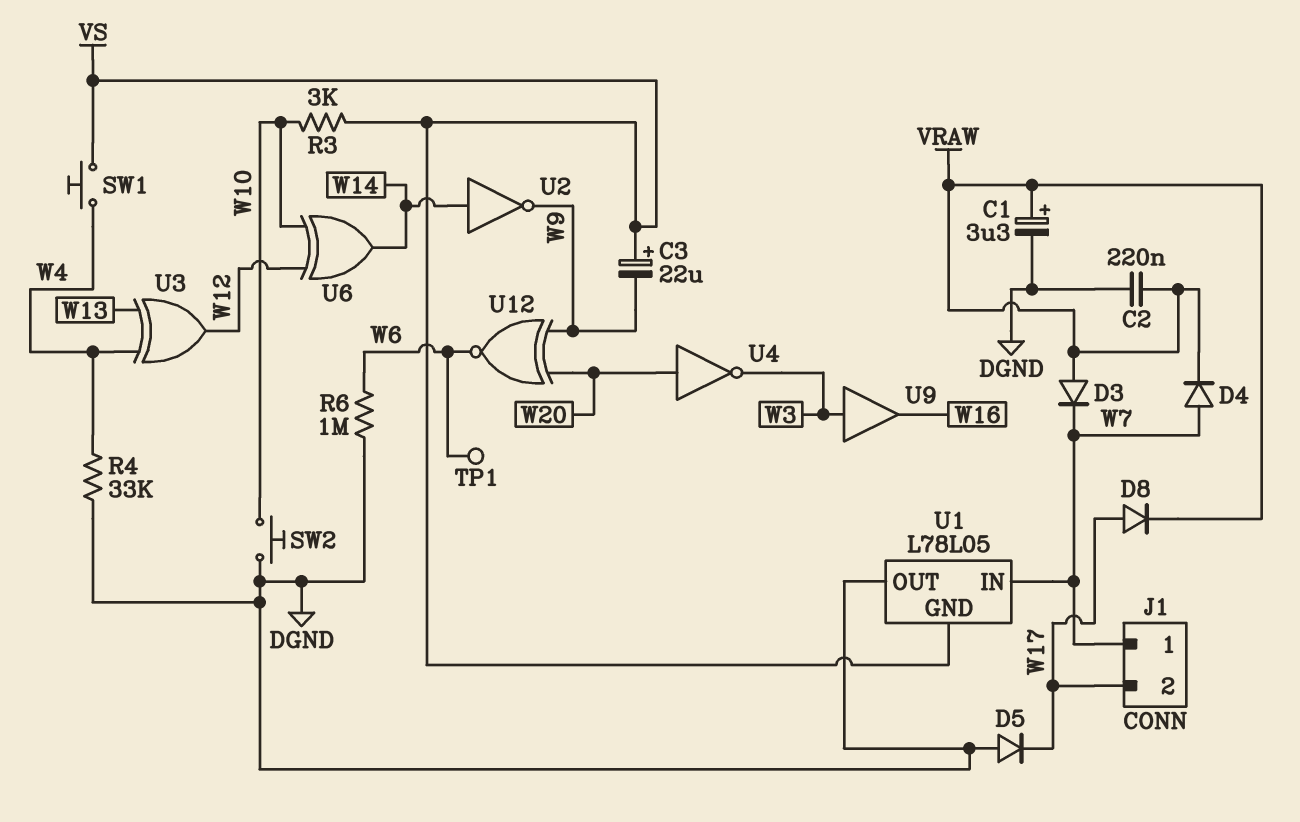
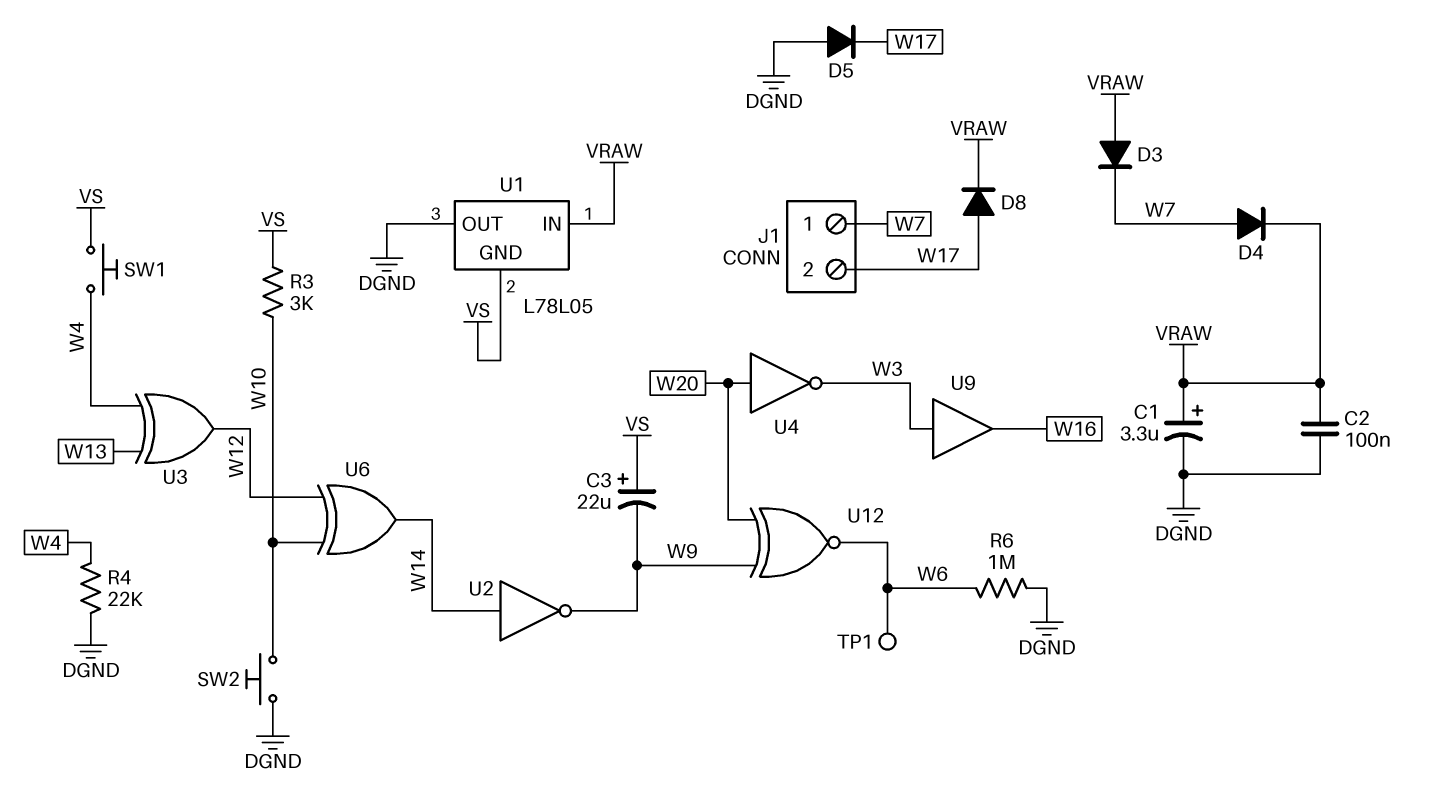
C2: 220nF (DGND, VRAW) -> 100nF (DGND, VRAW)
R4: 33k (DGND, W4) -> 22k (DGND, W4)
U1 pin IN: W7 -> VRAW

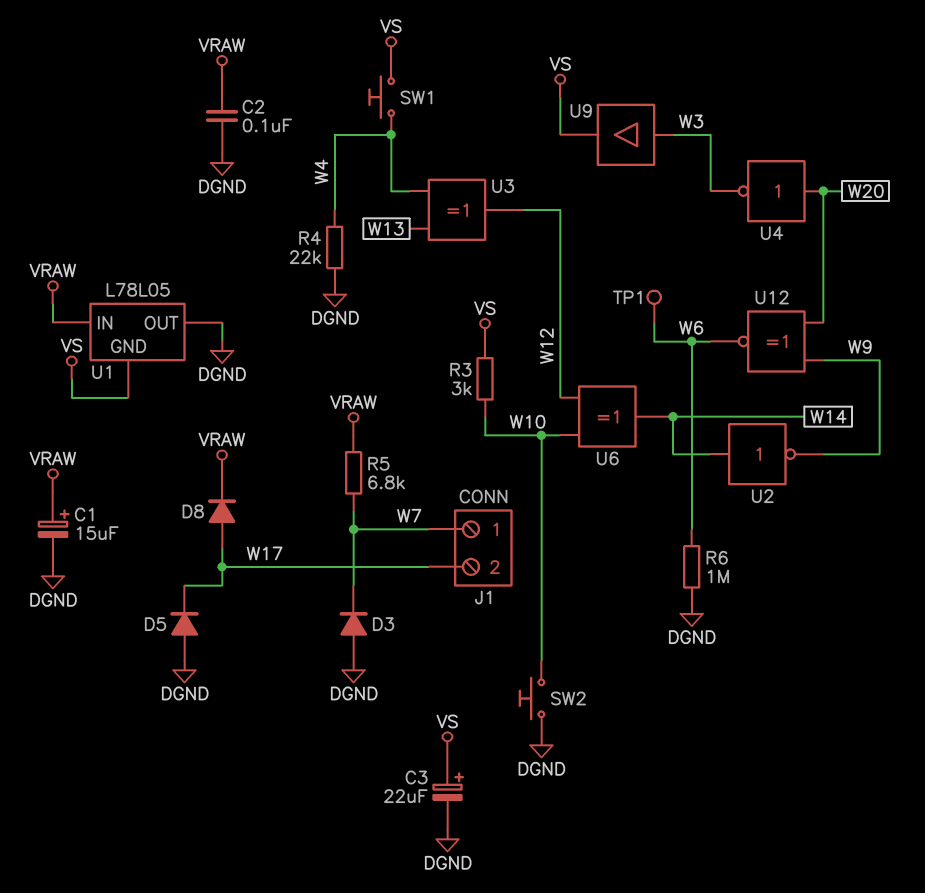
C1: 3.3uF (plus VRAW, minus DGND) -> 15uF (plus VRAW, minus DGND)
C3: 22uF (plus VS, minus W9) -> 22uF (plus VS, minus DGND)
D3: diode (A VRAW, K W7) -> diode (A DGND, K W7)
D4: diode (A W7, K VRAW) -> none
R5: none -> 6.8k (VRAW, W7)
U9: buffer (in W3, out W16) -> buffer (in W3, out VS)

